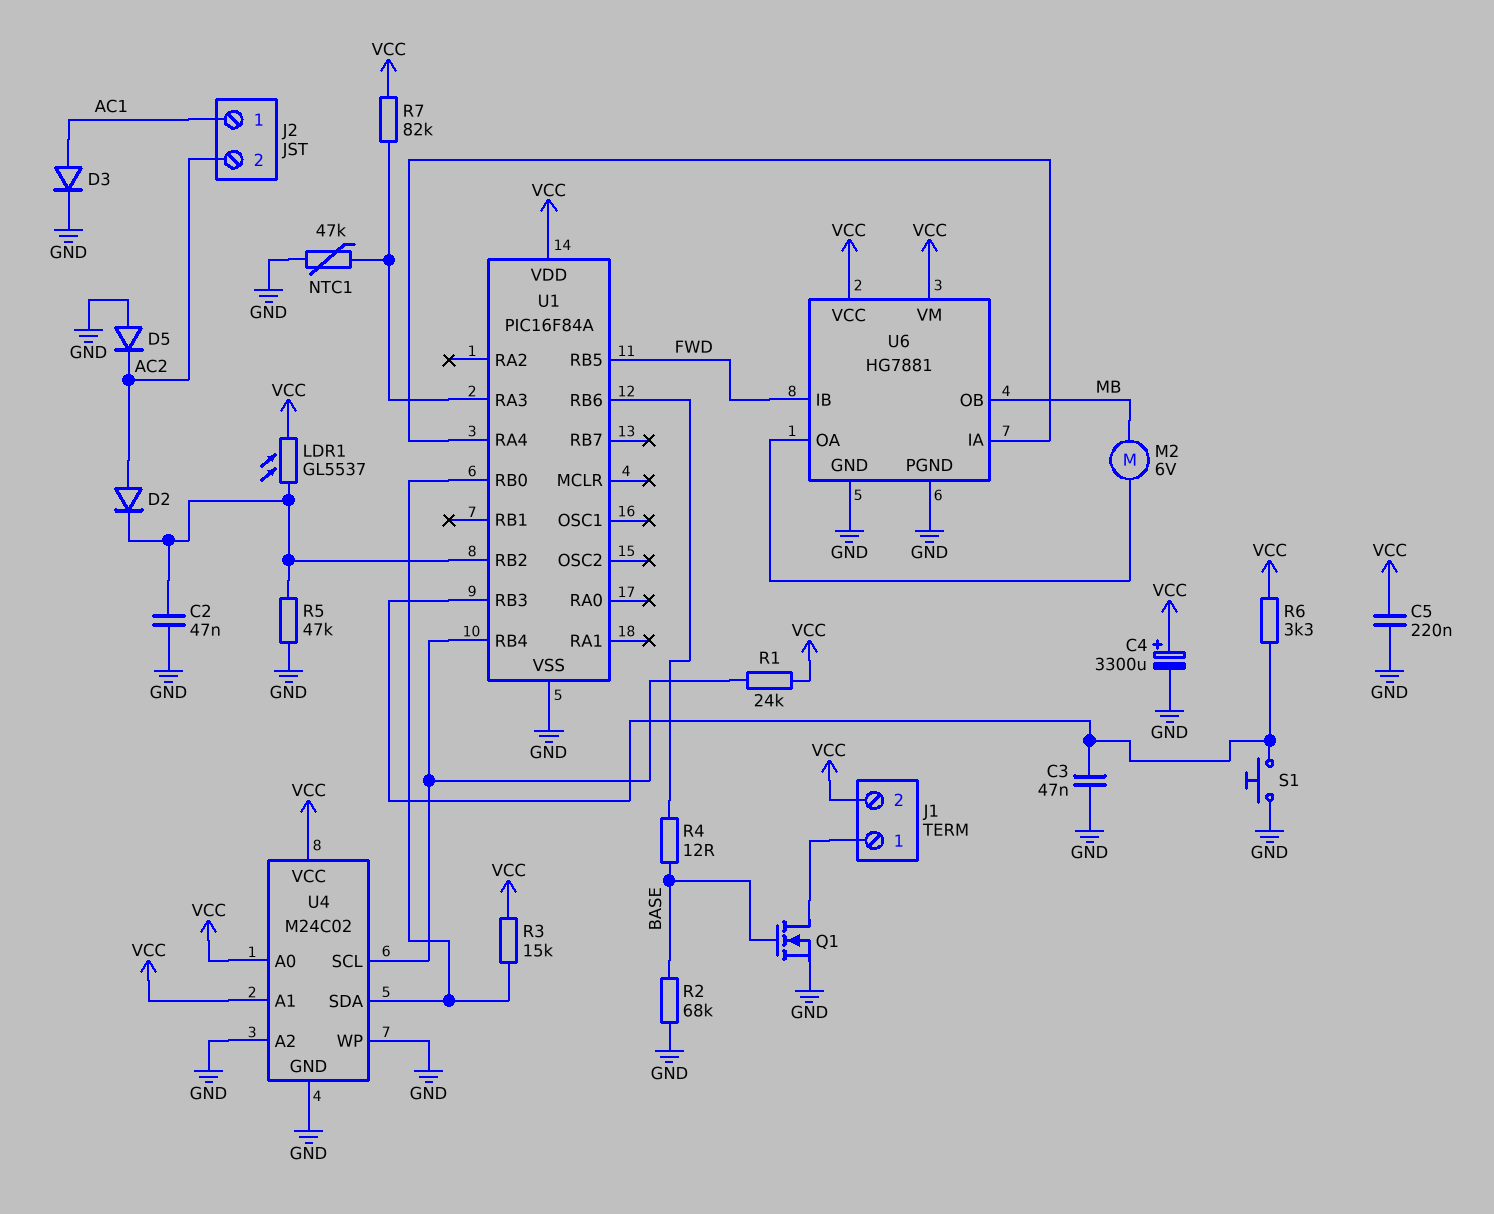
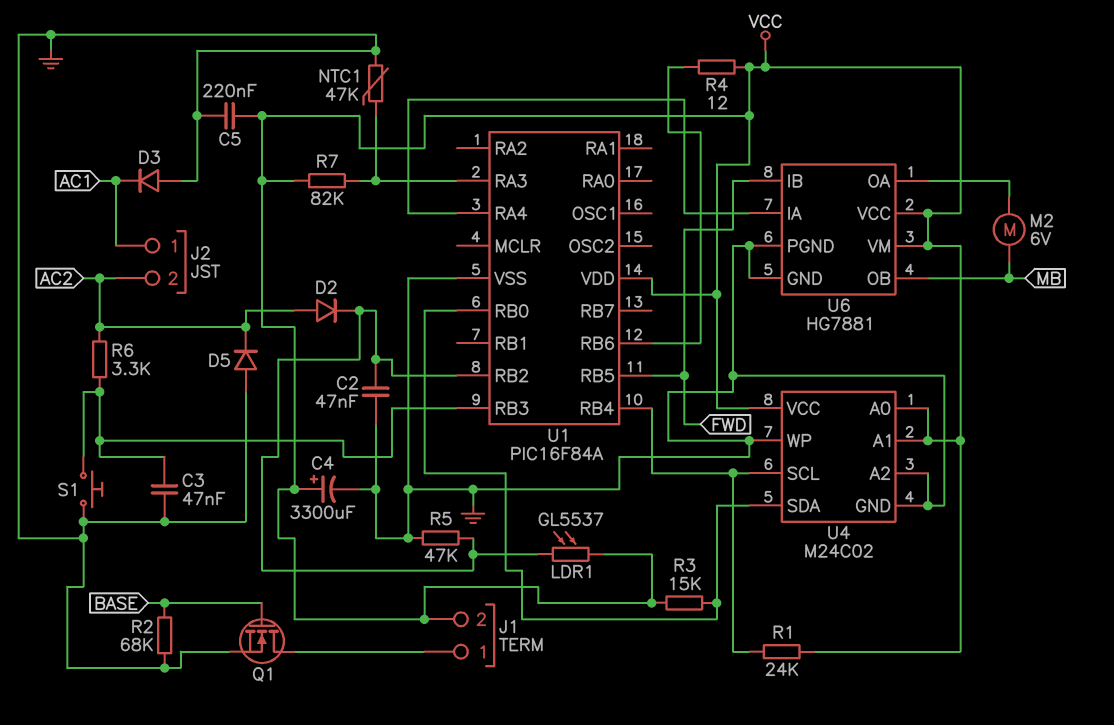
D3: diode (A AC1, K GND) -> diode (A GND, K AC1)
R4: 12 (BASE, U1/RB6) -> 12 (U1/RB6, VCC)
R6: 3.3k (U1/RB3, VCC) -> 3.3k (AC2, U1/RB3)

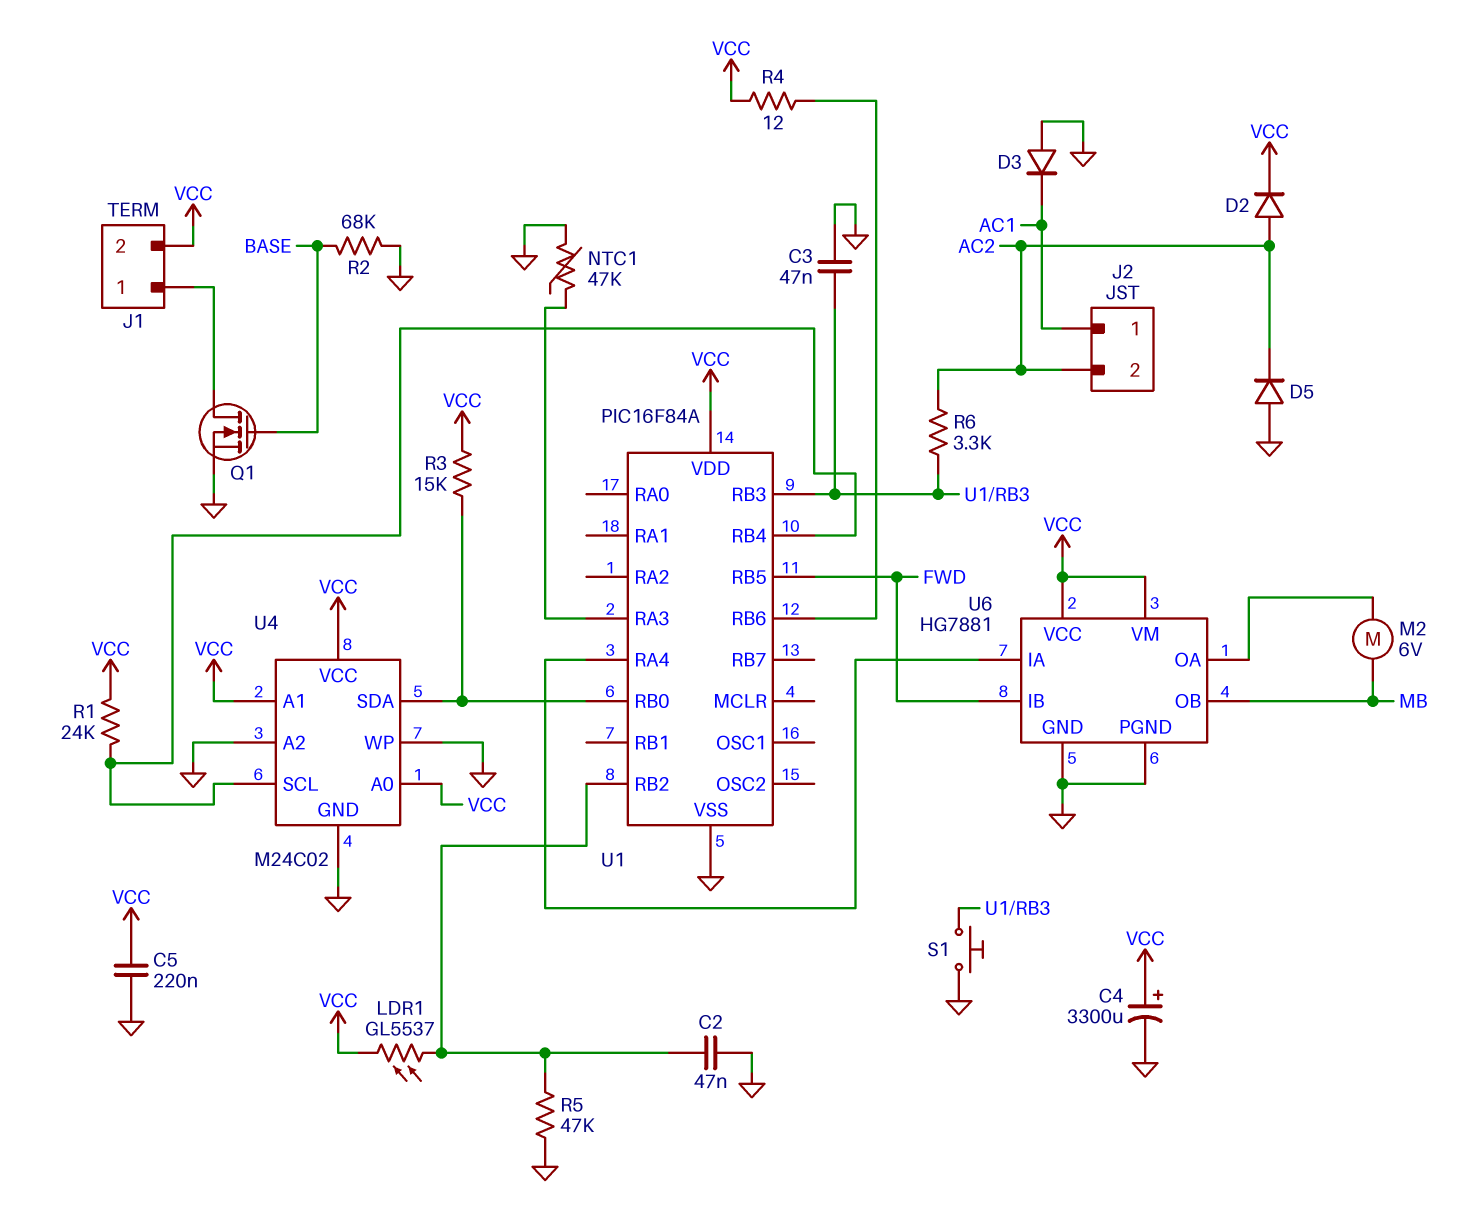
D2: diode (A AC2, K U1/RB2) -> diode (A AC2, K VCC)
R7: 82k (U1/RA3, VCC) -> none

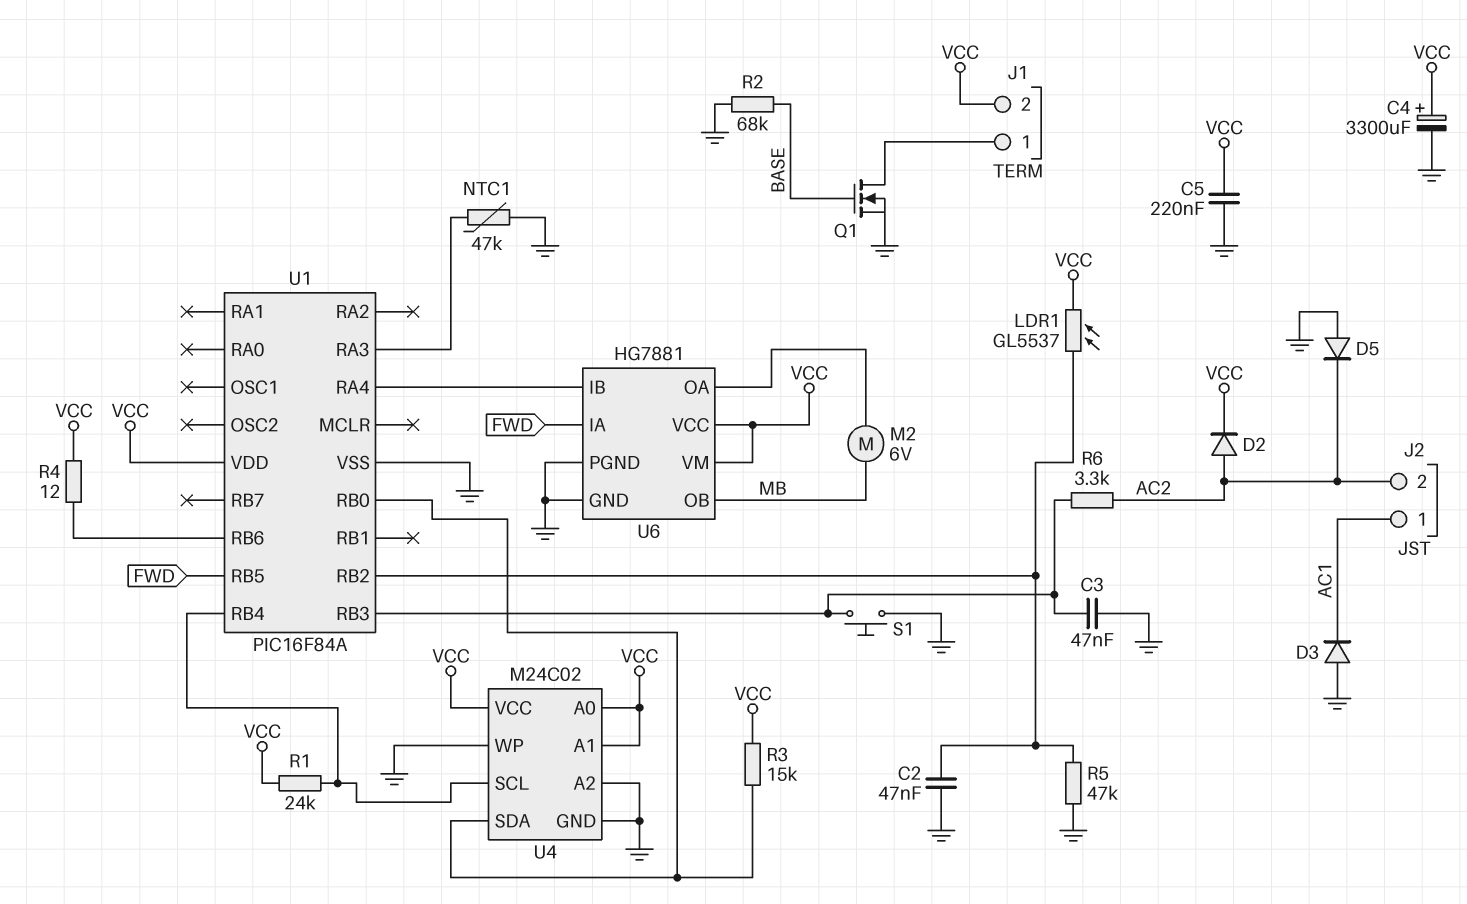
U6 pin IA: U1/RA4 -> FWD
U6 pin IB: FWD -> U1/RA4

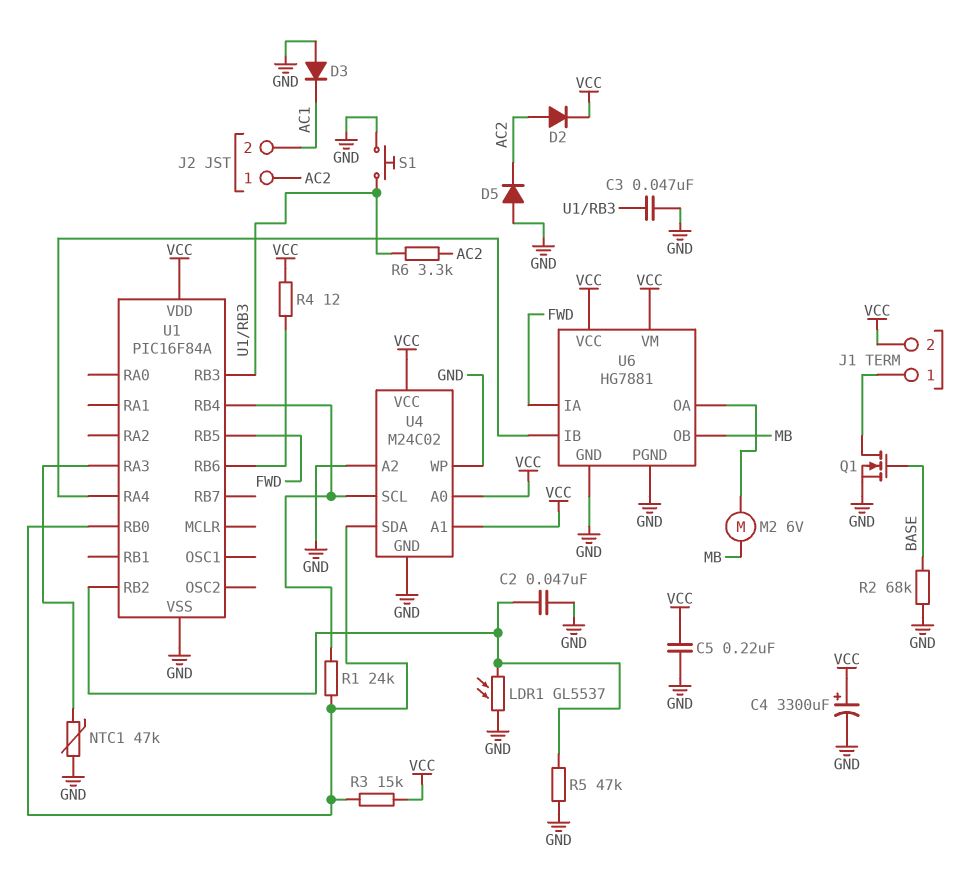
J2 pin 1: AC1 -> AC2
J2 pin 2: AC2 -> AC1
LDR1: GL5537 (U1/RB2, VCC) -> GL5537 (GND, U1/RB2)
R1: 24k (U1/RB4, VCC) -> 24k (U1/RB0, U1/RB4)

